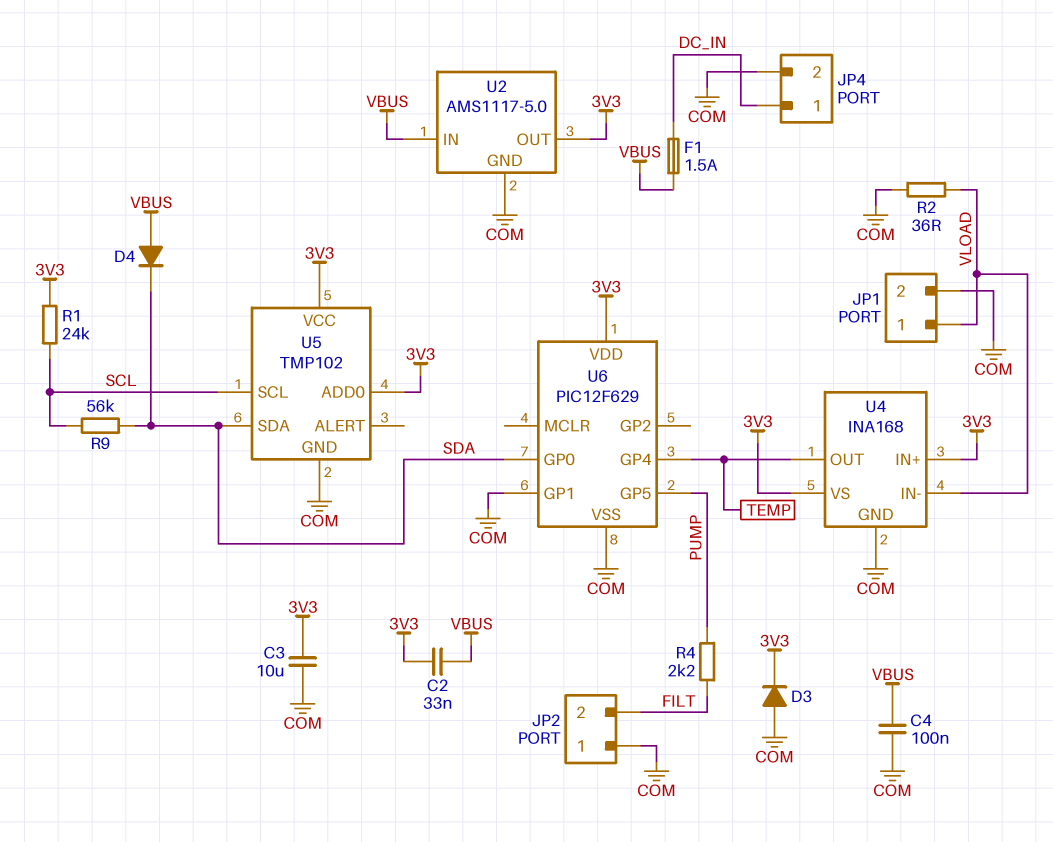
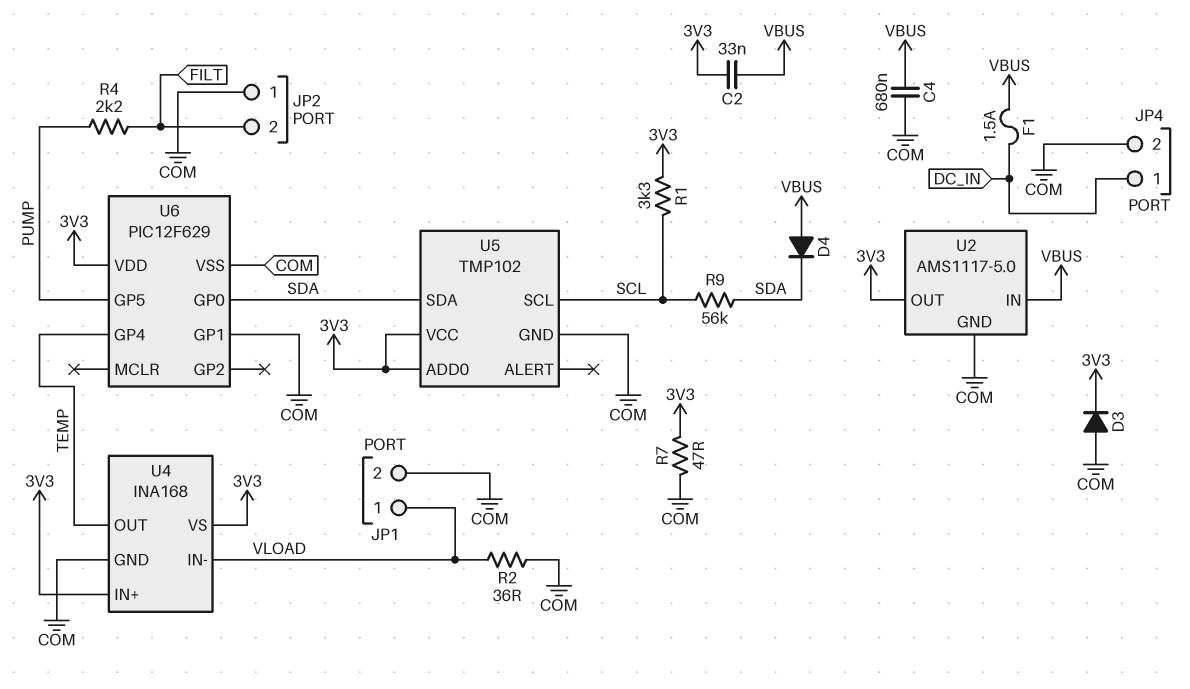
C3: 10uF (3V3, COM) -> none
C4: 100nF (COM, VBUS) -> 680nF (COM, VBUS)
R1: 24k (3V3, SCL) -> 3.3k (3V3, SCL)
R7: none -> 47 (3V3, COM)

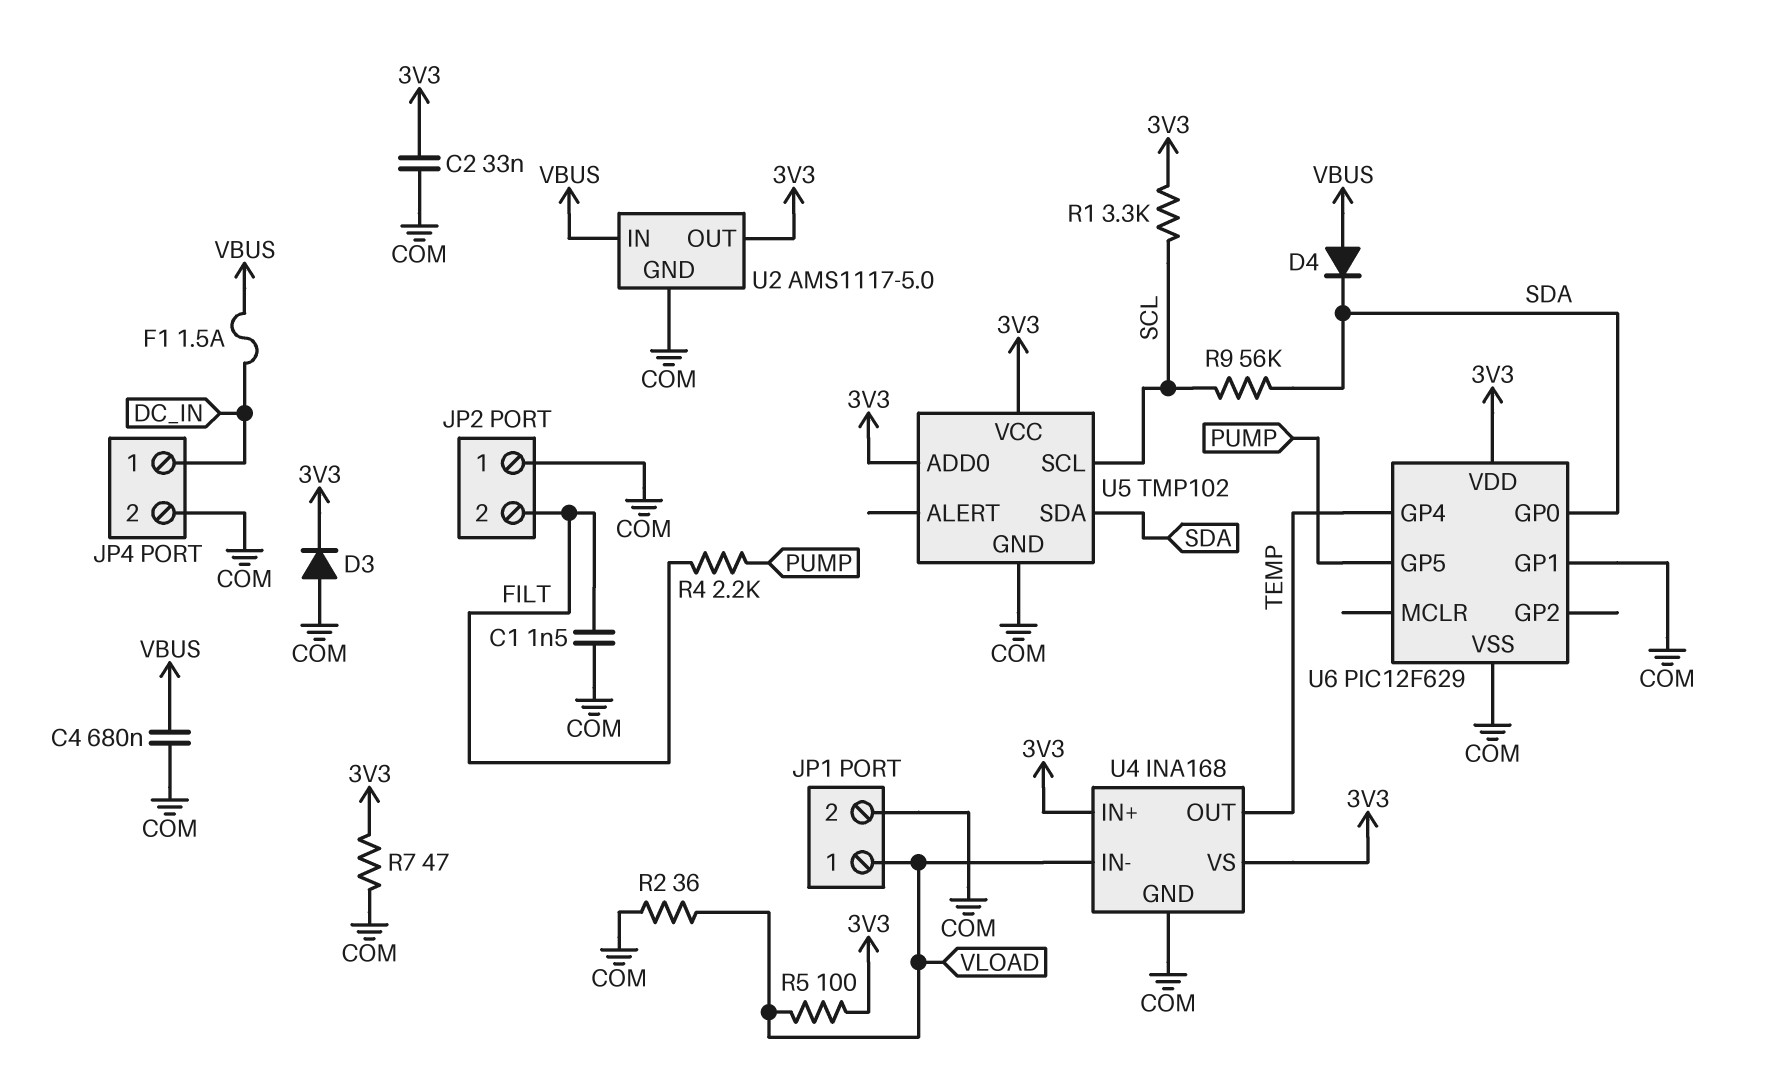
C1: none -> 1.5nF (COM, FILT)
C2: 33nF (3V3, VBUS) -> 33nF (3V3, COM)
R5: none -> 100 (3V3, VLOAD)

